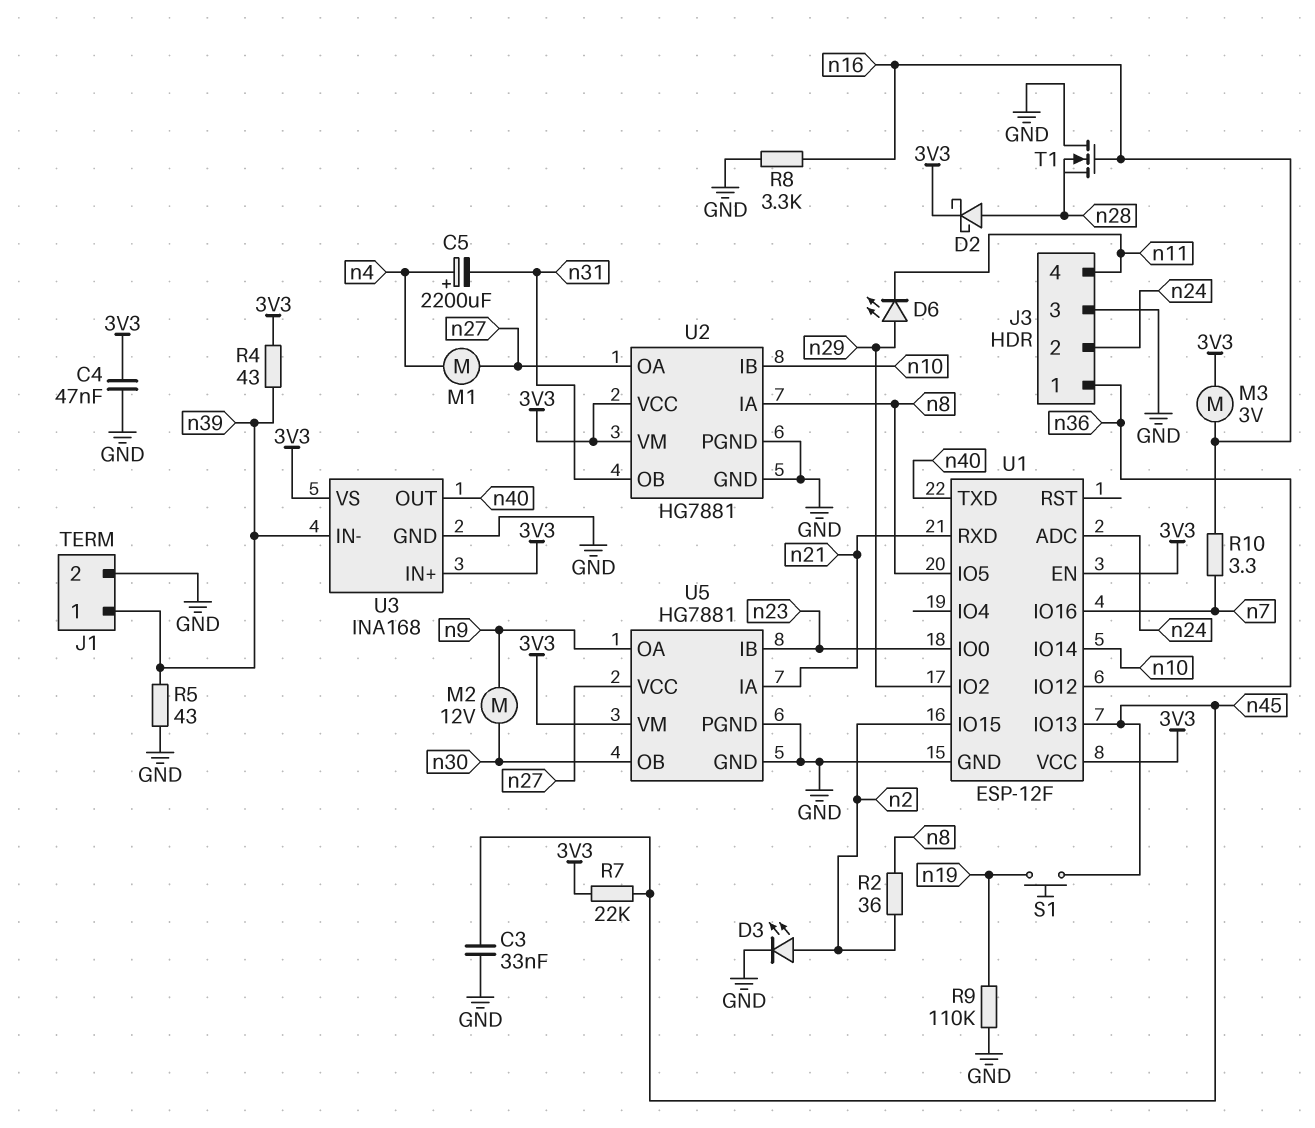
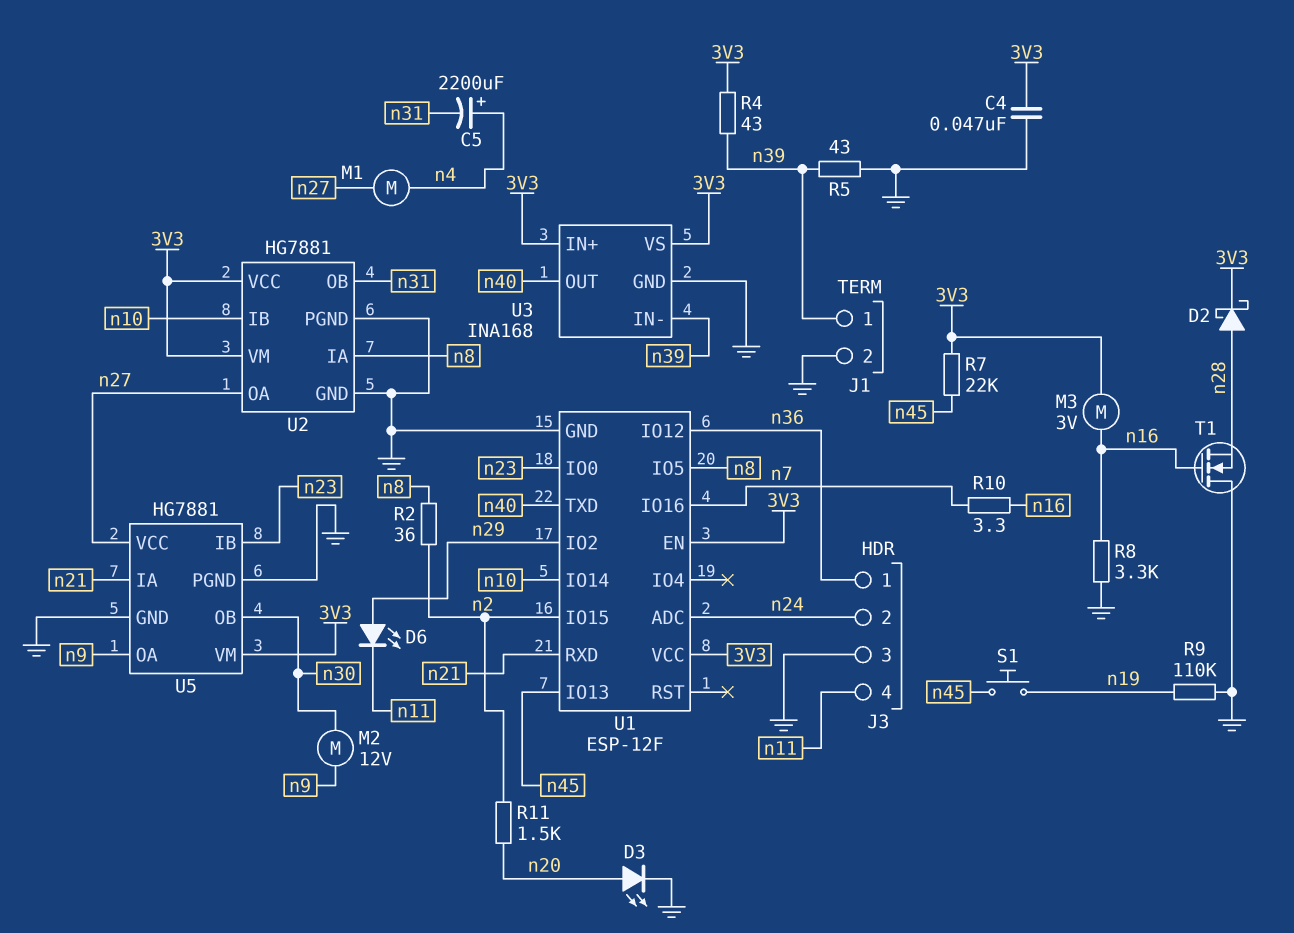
C3: 33nF (GND, n45) -> none
D3: LED (A n2, K GND) -> LED (A n20, K GND)
R11: none -> 1.5k (n2, n20)

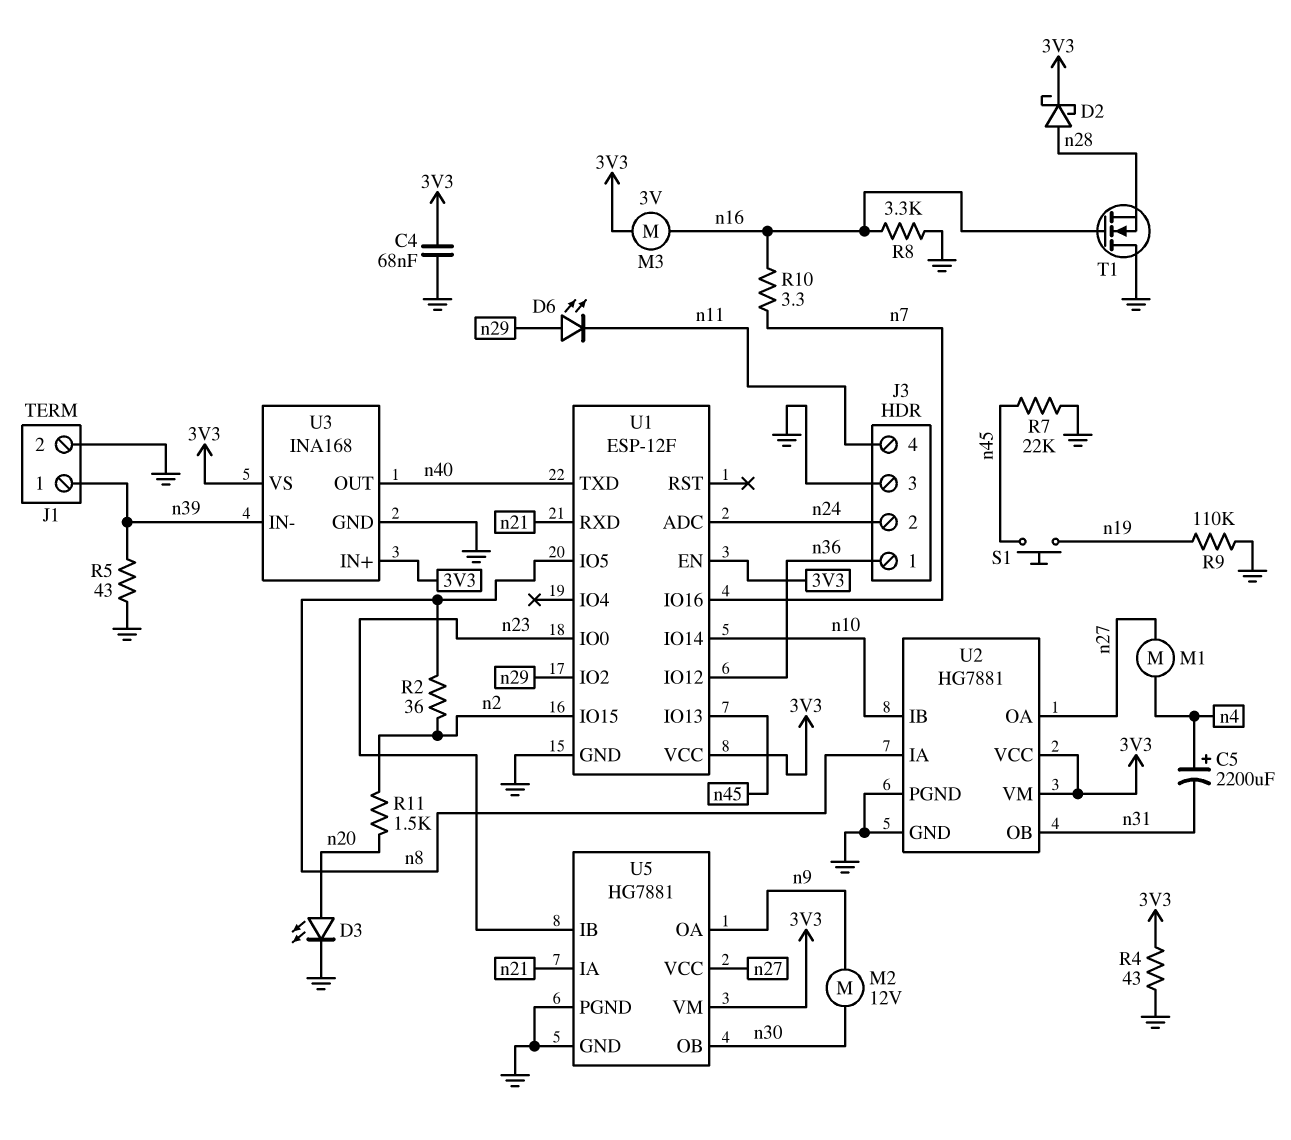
C4: 47nF (3V3, GND) -> 68nF (3V3, GND)
R4: 43 (3V3, n39) -> 43 (3V3, GND)
R7: 22k (3V3, n45) -> 22k (GND, n45)

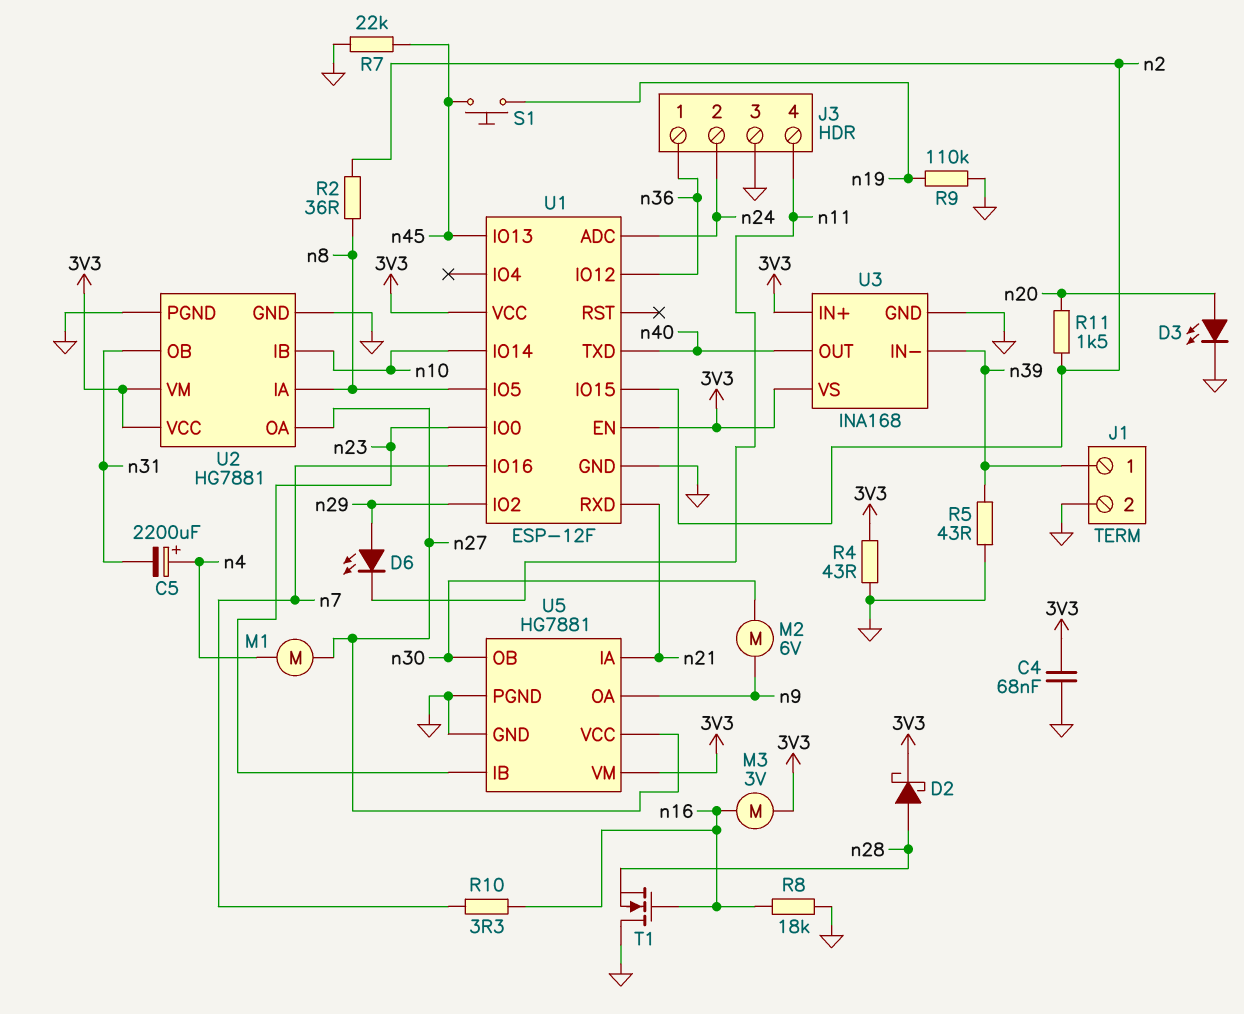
M2: motor 12V (n9, n30) -> motor 6V (n9, n30)
R8: 3.3k (GND, n16) -> 18k (GND, n16)

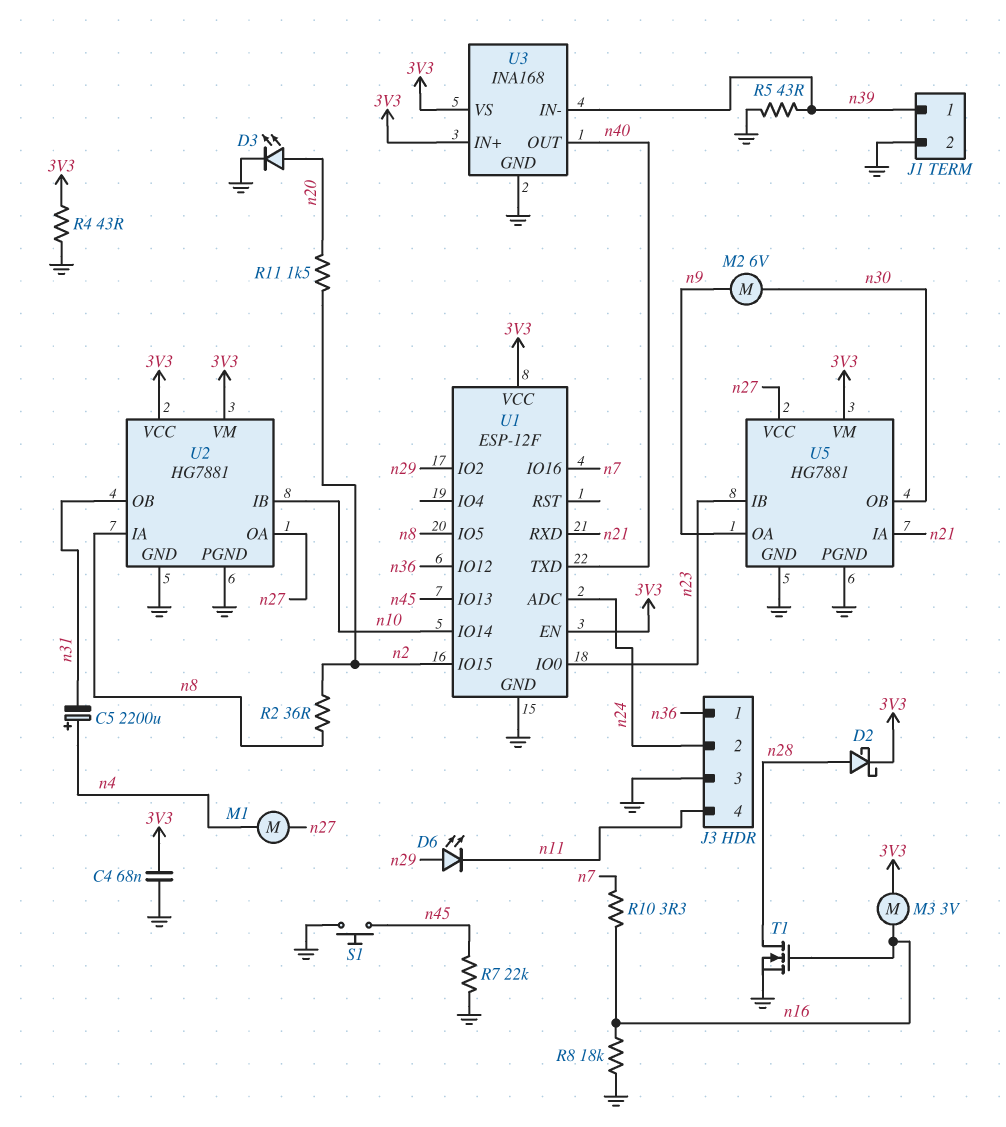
R9: 110k (GND, n19) -> none
S1: button (n19, n45) -> button (GND, n45)
T1: NMOS (G n16, D GND, S n28) -> NMOS (G n16, D n28, S GND)

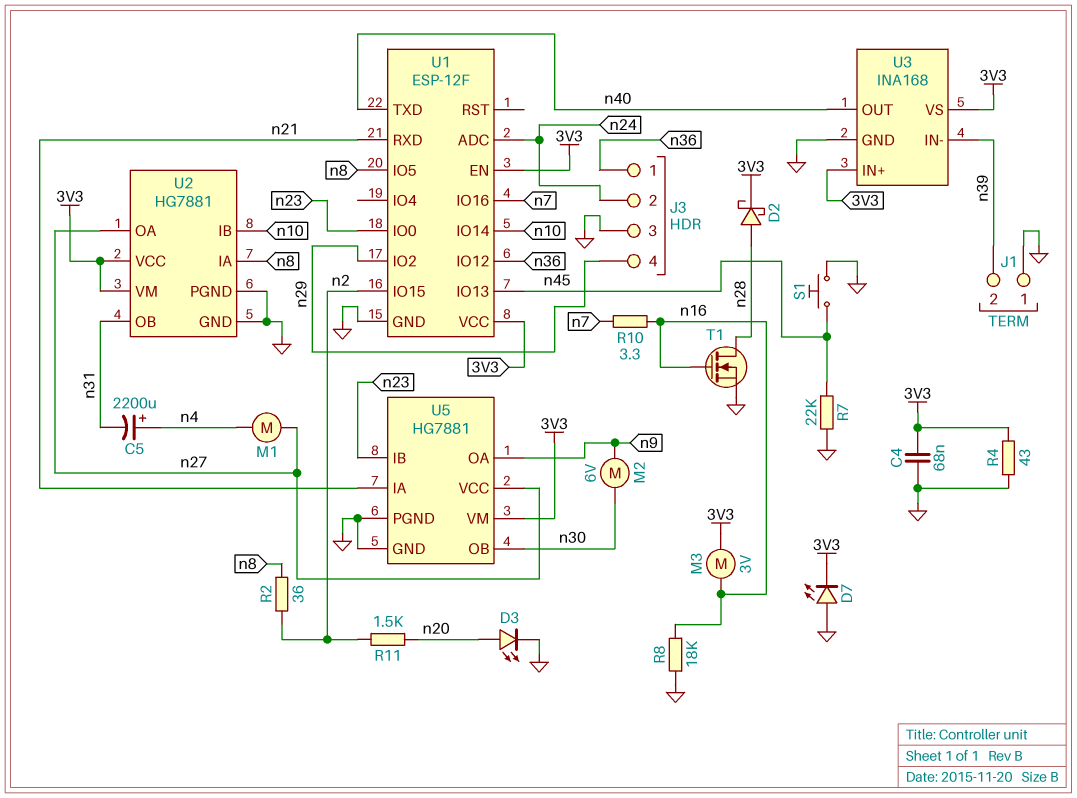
D6: LED (A n29, K n11) -> none
D7: none -> LED (A GND, K 3V3)
J1 pin 1: n39 -> GND
J1 pin 2: GND -> n39
J3 pin 4: n11 -> n29
R5: 43 (GND, n39) -> none

